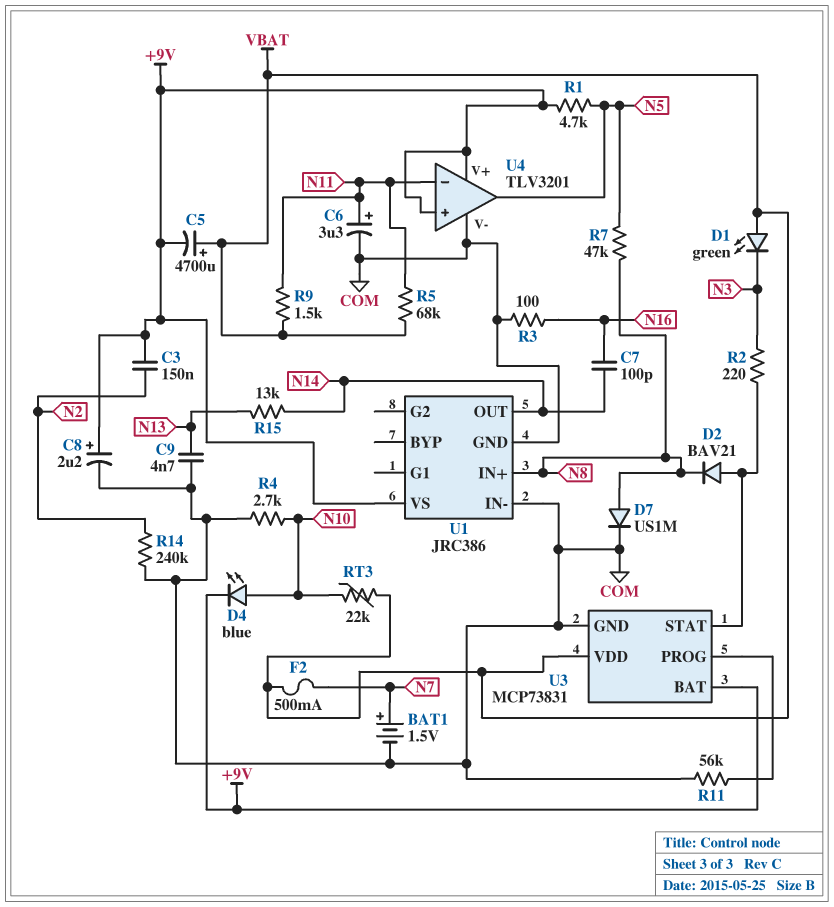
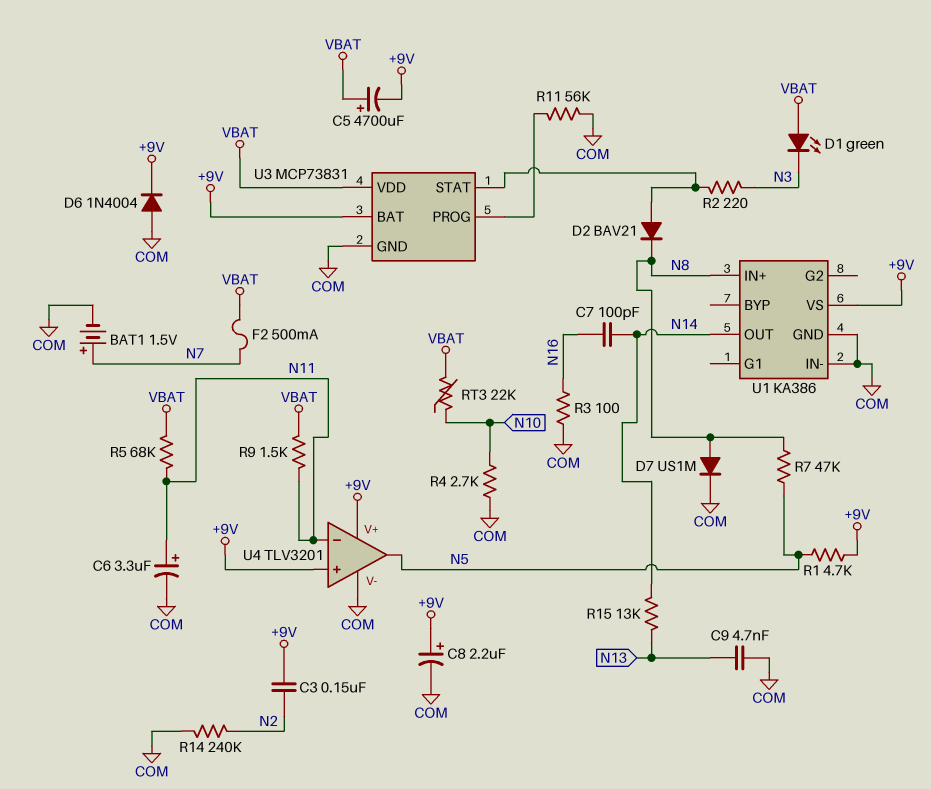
D4: LED blue (A N10, K +9V) -> none
D6: none -> diode 1N4004 (A COM, K +9V)
U1: JRC386 -> KA386

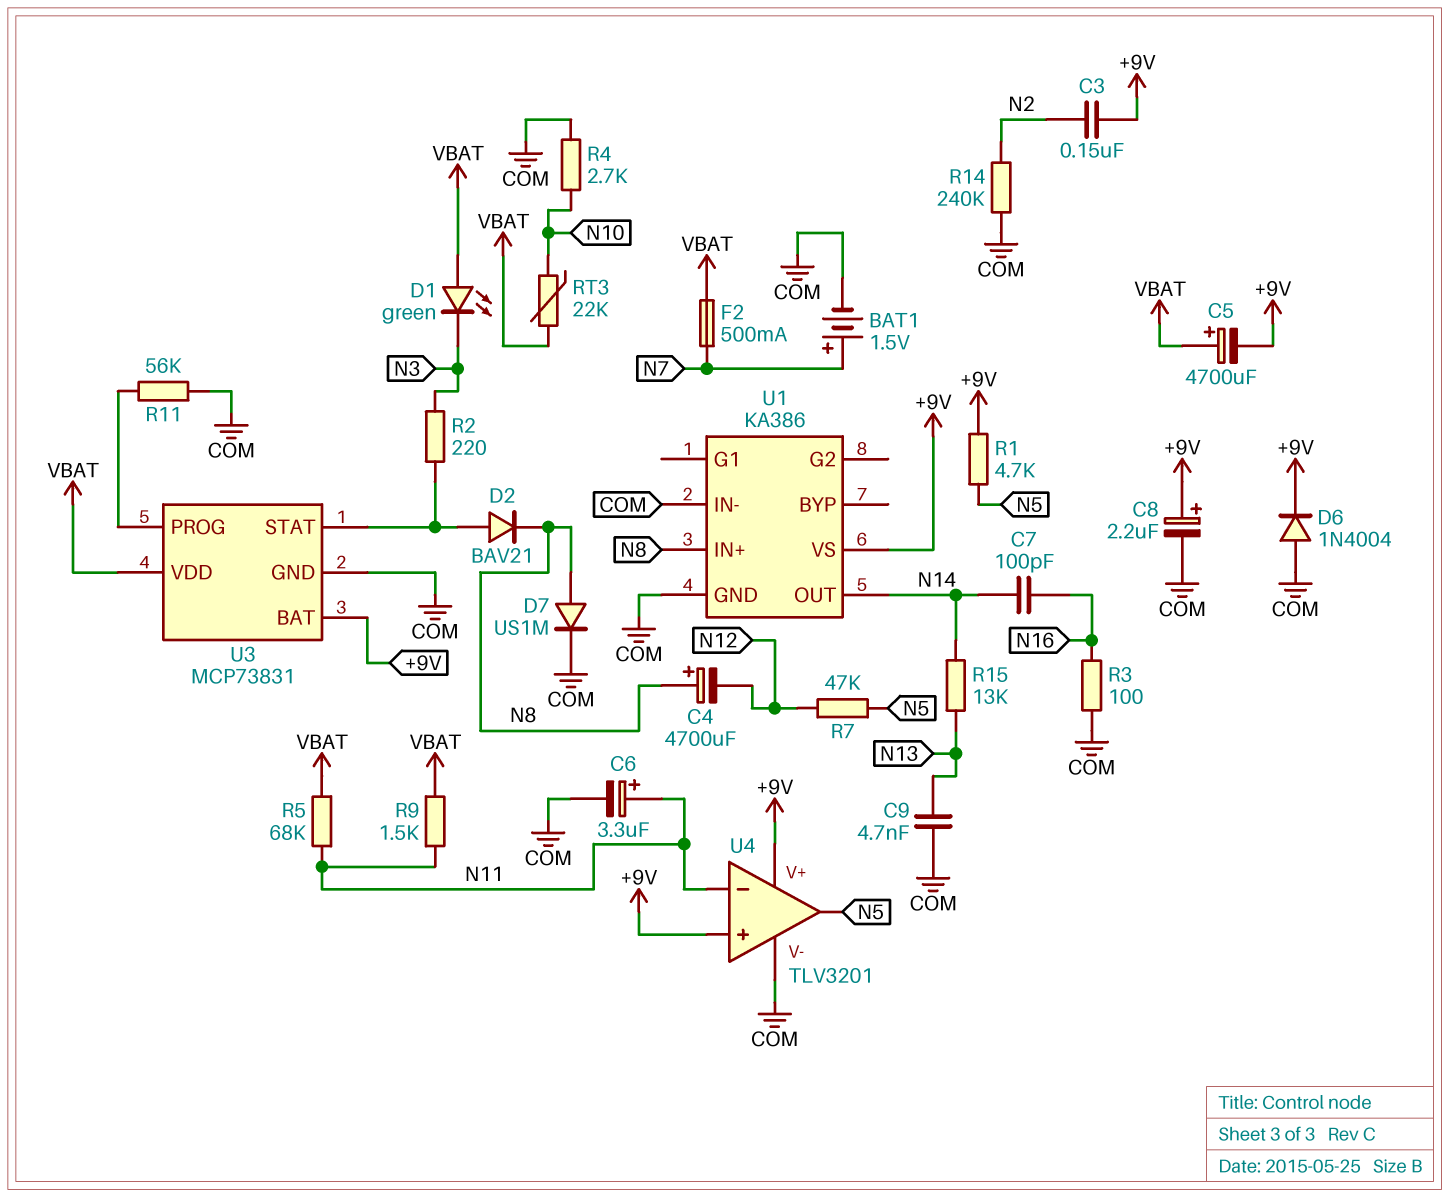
C4: none -> 4700uF (plus N8, minus N12)
R7: 47k (N5, N8) -> 47k (N5, N12)

